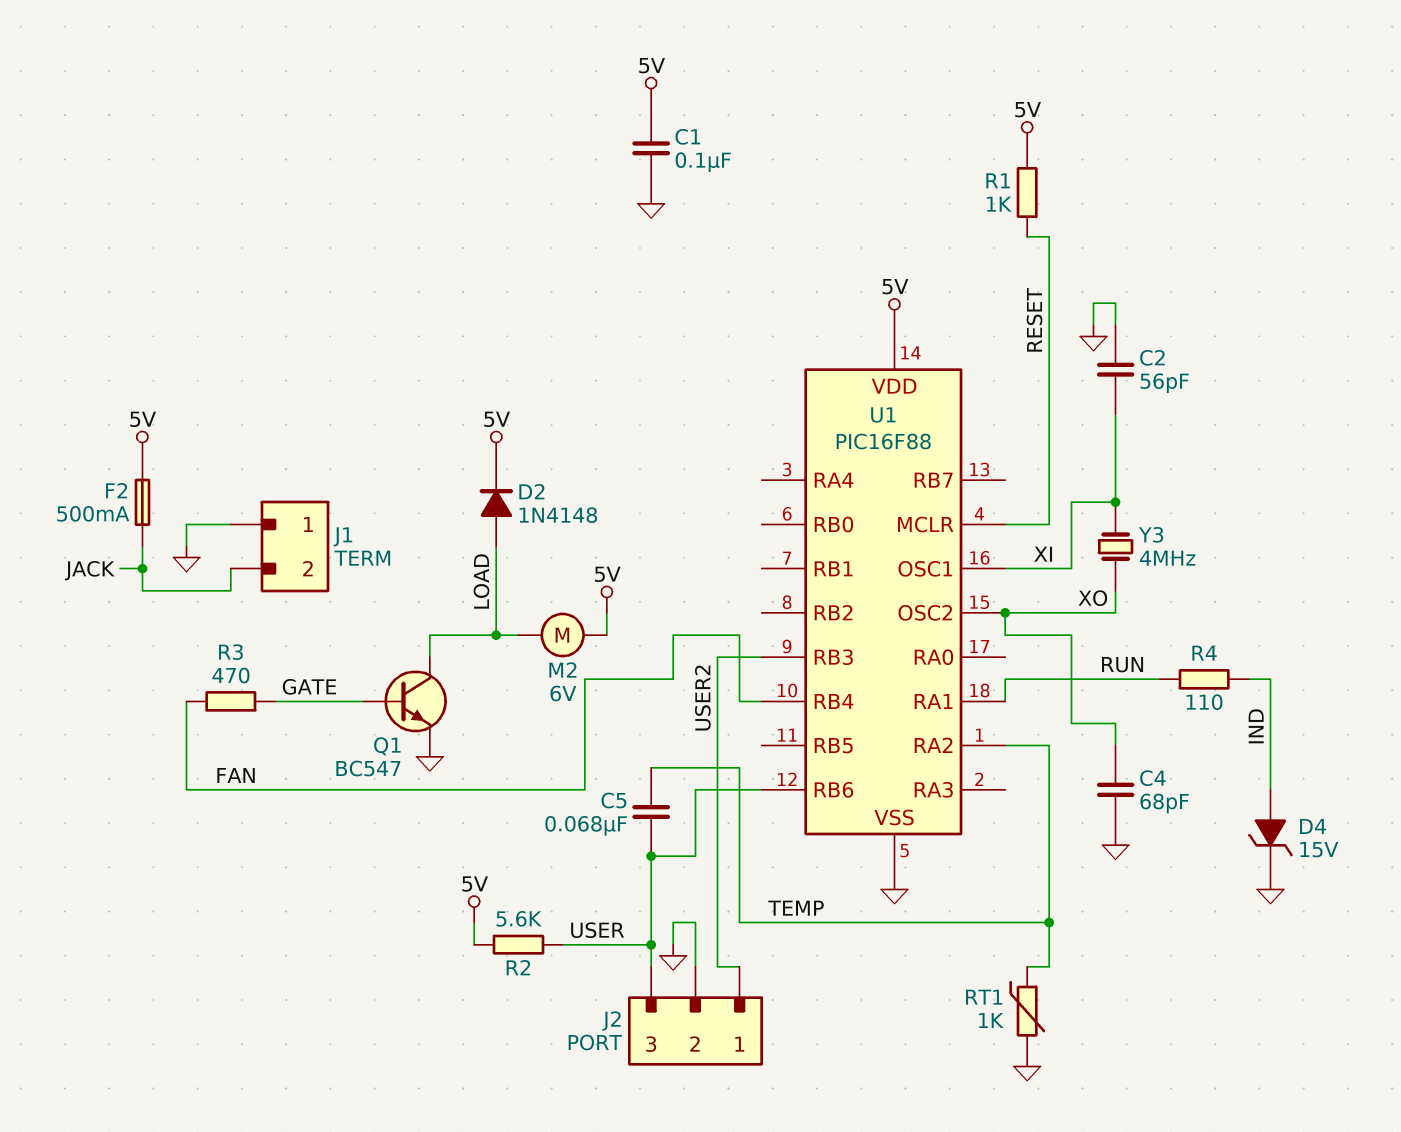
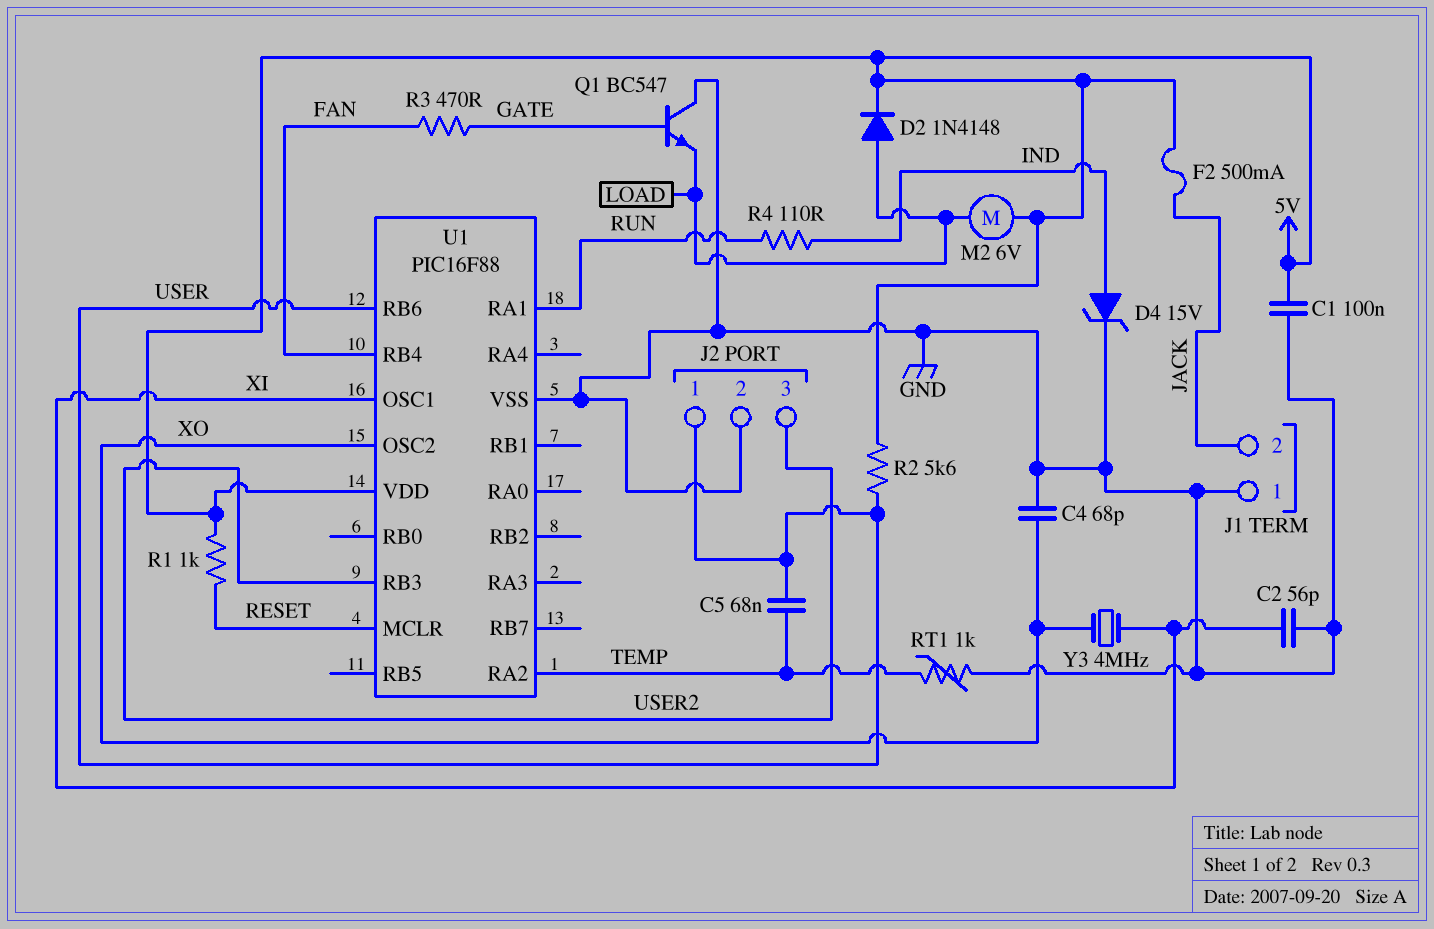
J2 pin 1: USER2 -> USER
J2 pin 3: USER -> USER2
Q1: NPN BC547 (B GATE, C LOAD, E GND) -> NPN BC547 (B GATE, C GND, E LOAD)

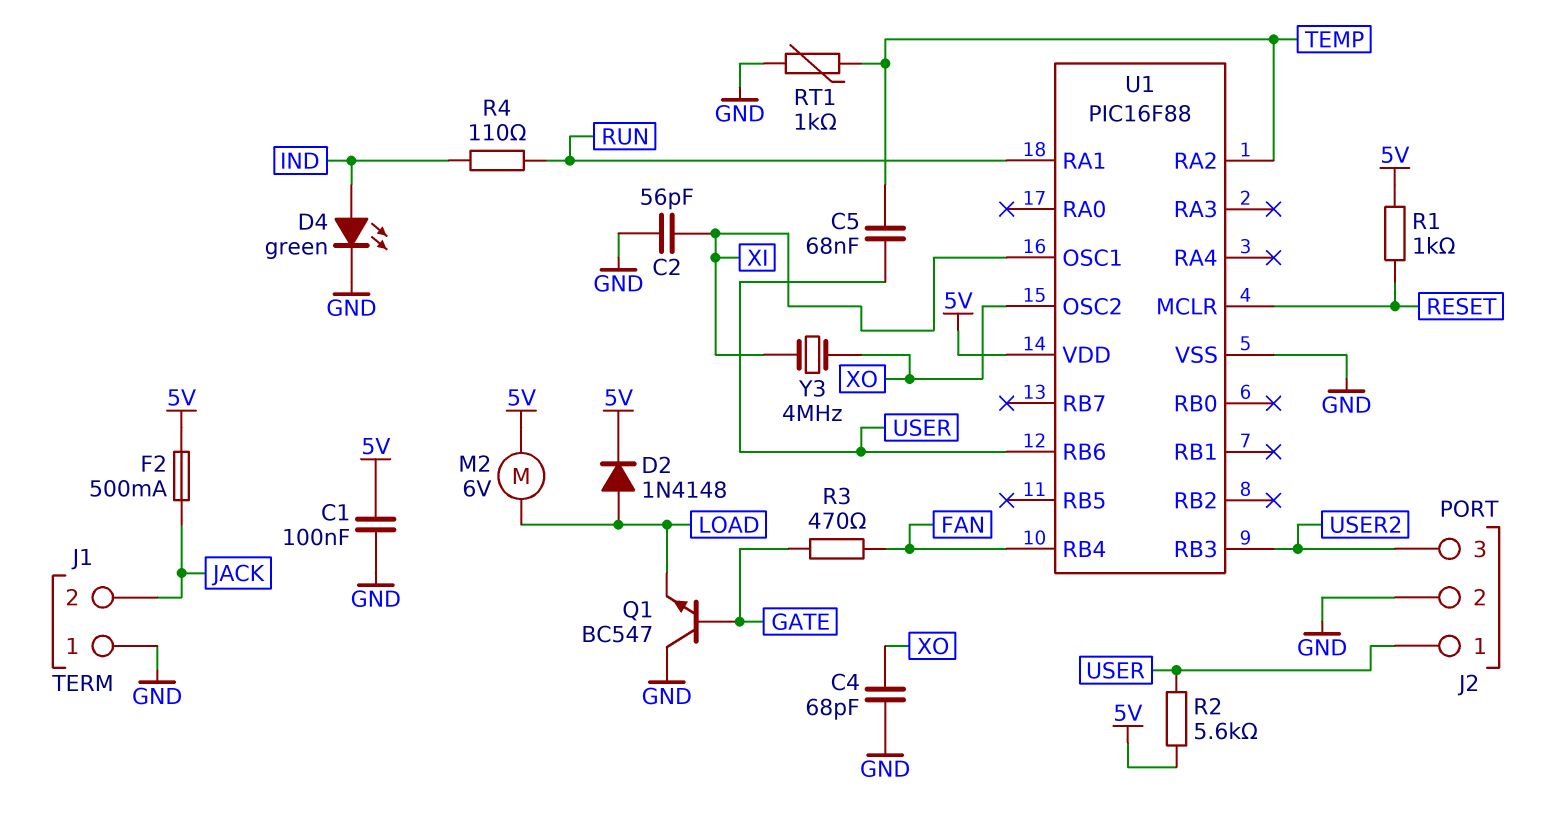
D4: zener 15V (A IND, K GND) -> LED green (A IND, K GND)

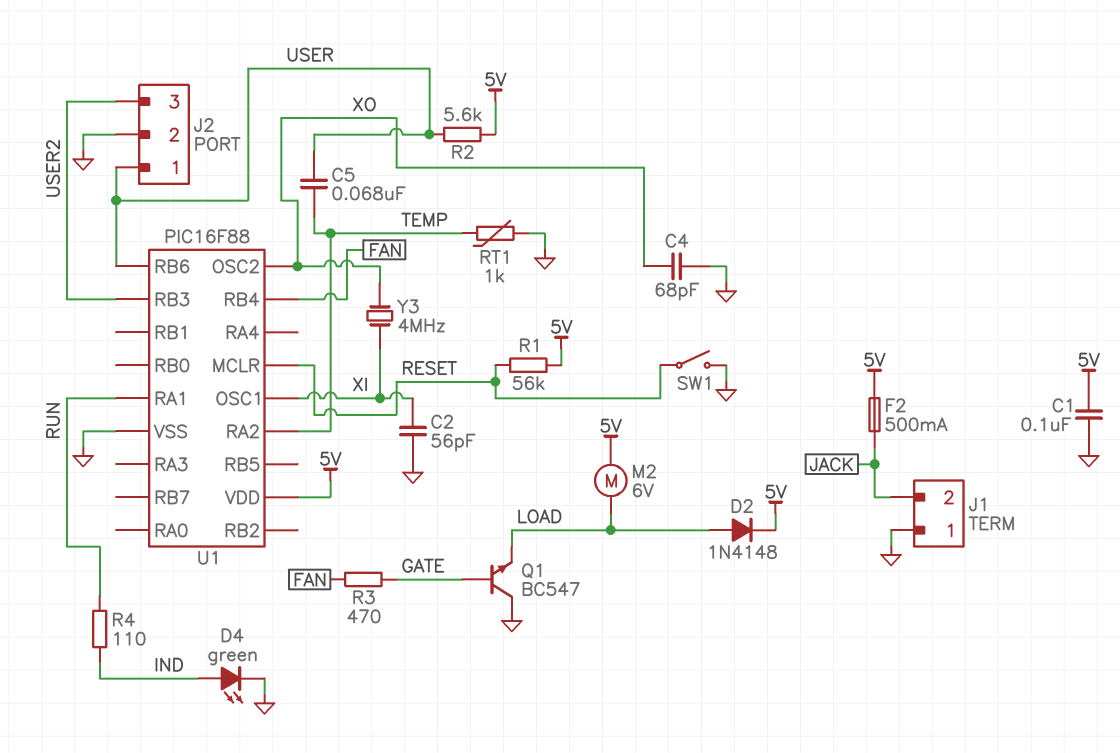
R1: 1k (5V, RESET) -> 56k (5V, RESET)
SW1: none -> switch (GND, RESET)

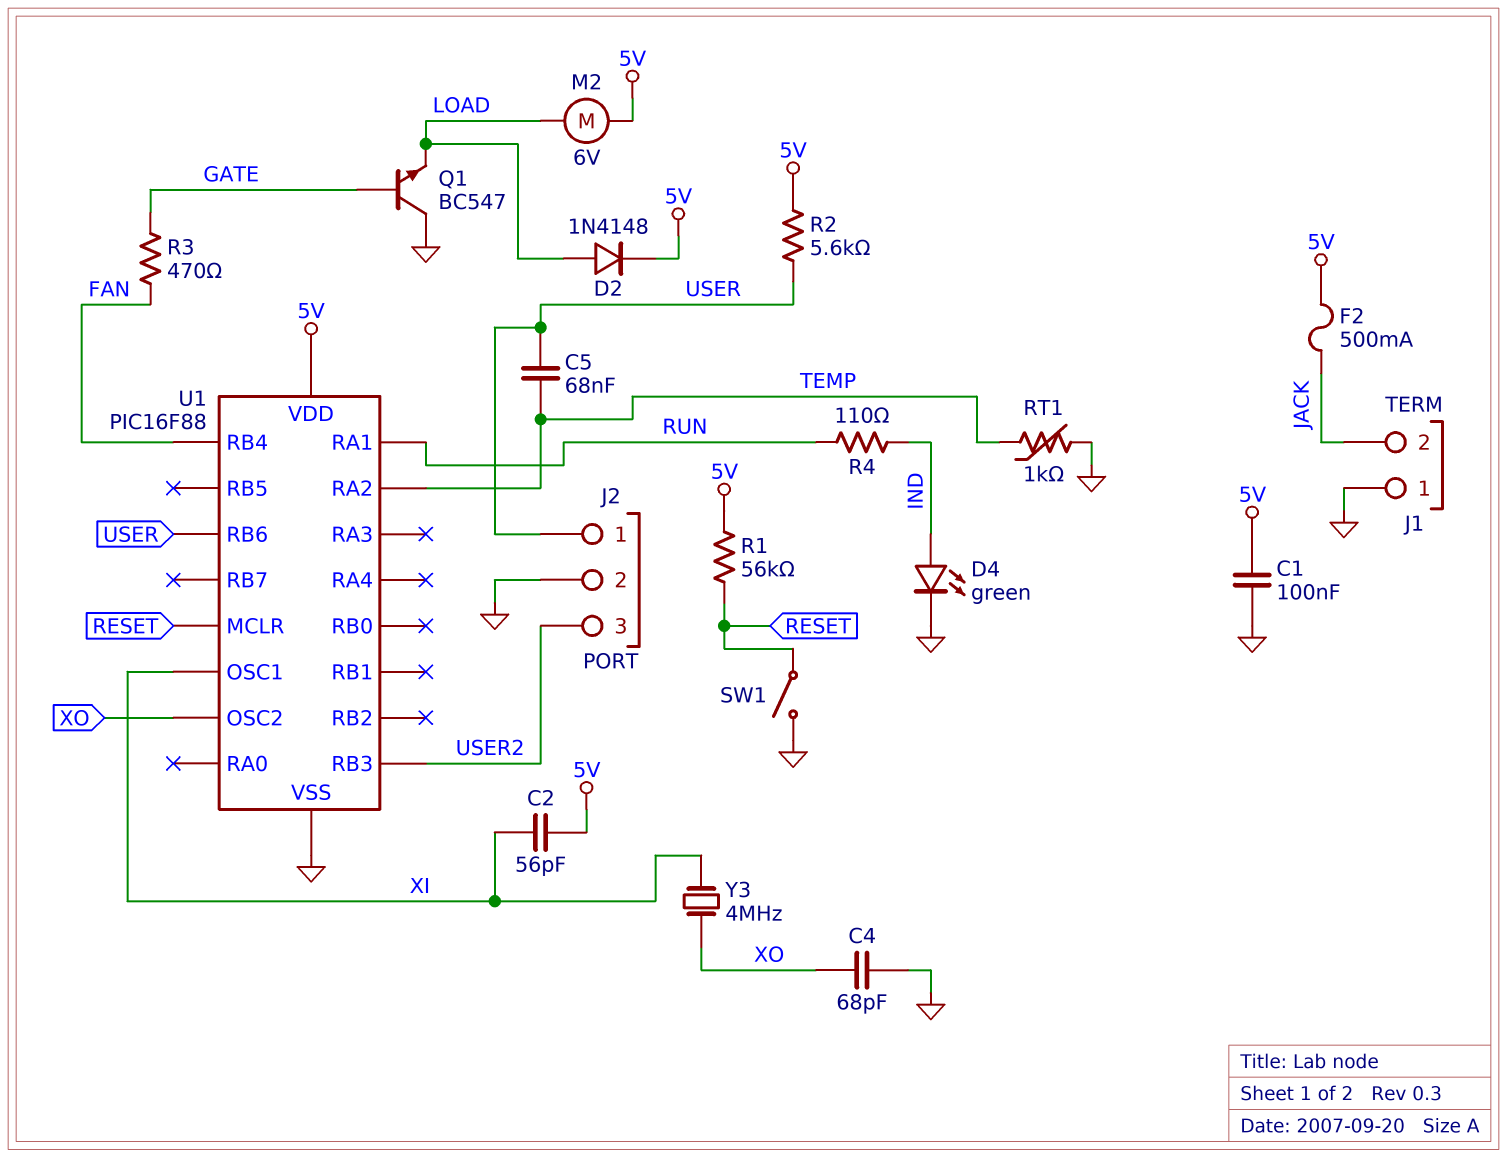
C2: 56pF (GND, XI) -> 56pF (5V, XI)

